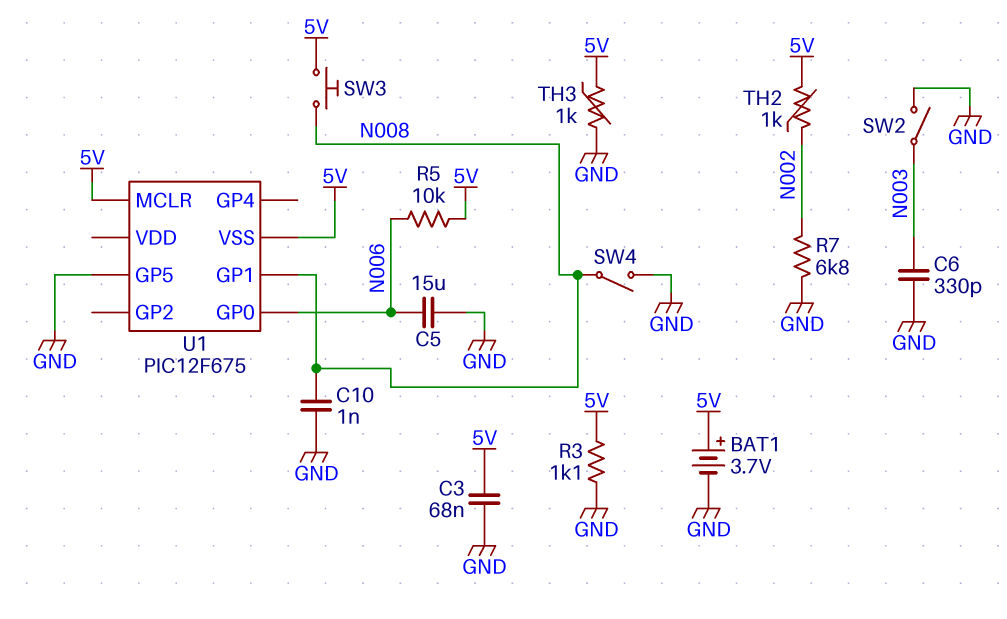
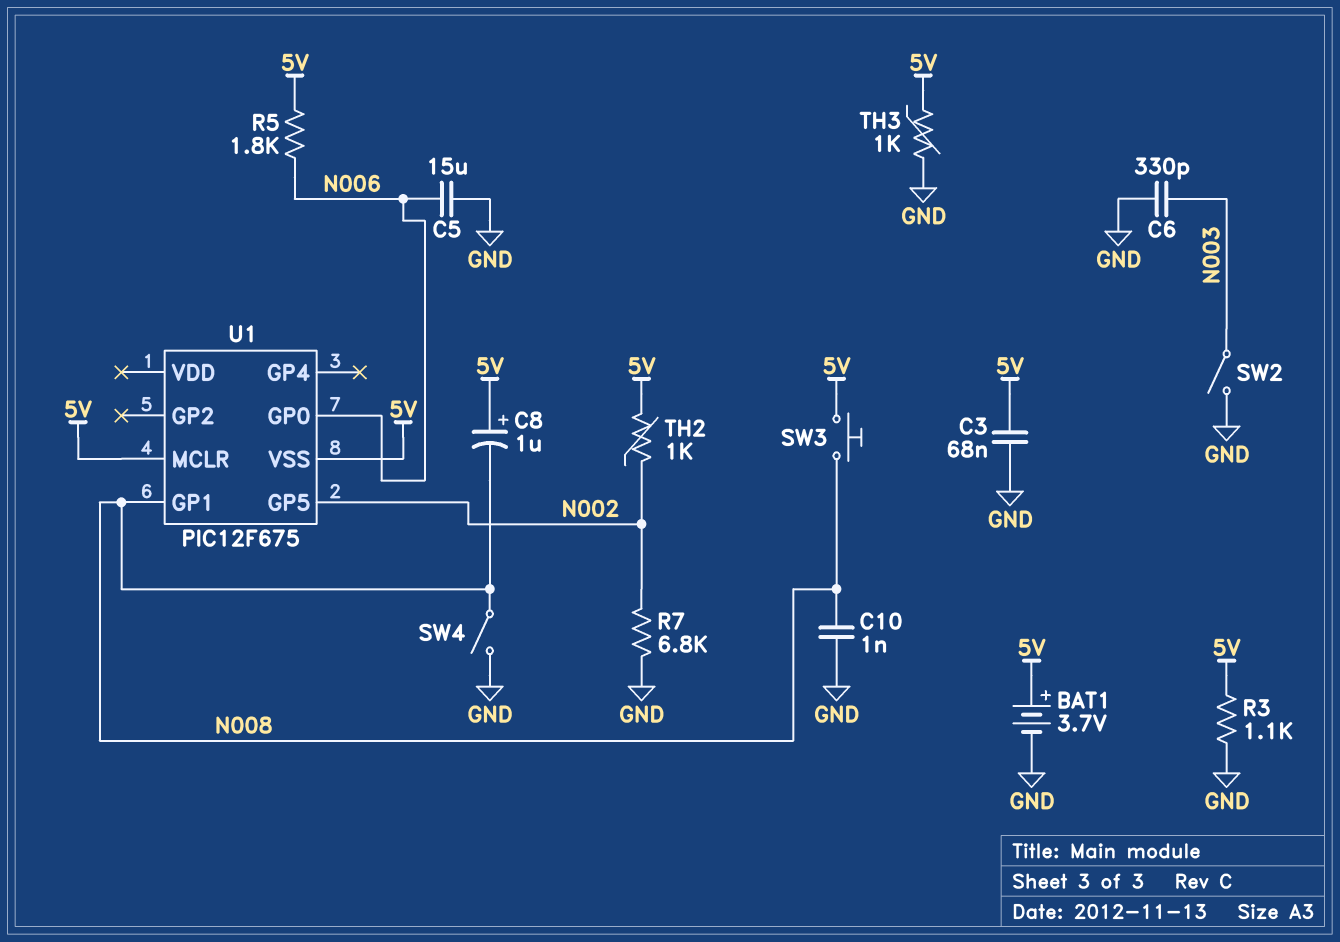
C8: none -> 1uF (plus 5V, minus N008)
R5: 10k (5V, N006) -> 1.8k (5V, N006)
U1 pin GP5: GND -> N002

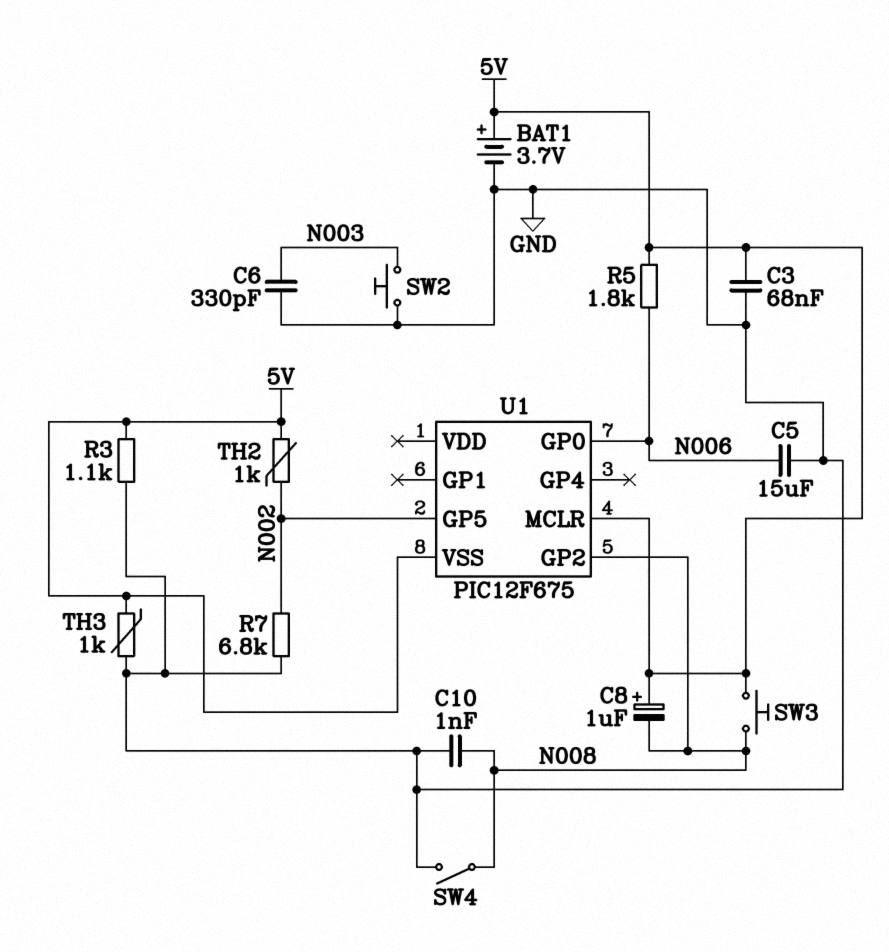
SW2: switch (GND, N003) -> button (GND, N003)
U1 pin GP1: N008 -> none
U1 pin GP2: none -> N008

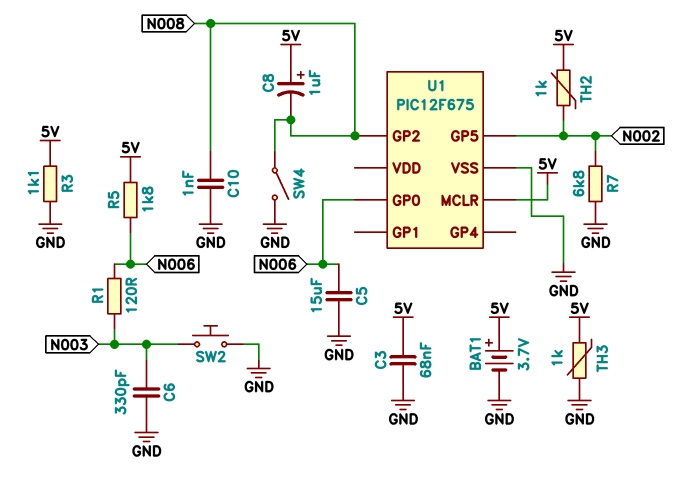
R1: none -> 120 (N003, N006)
SW3: button (5V, N008) -> none
U1 pin VSS: 5V -> GND

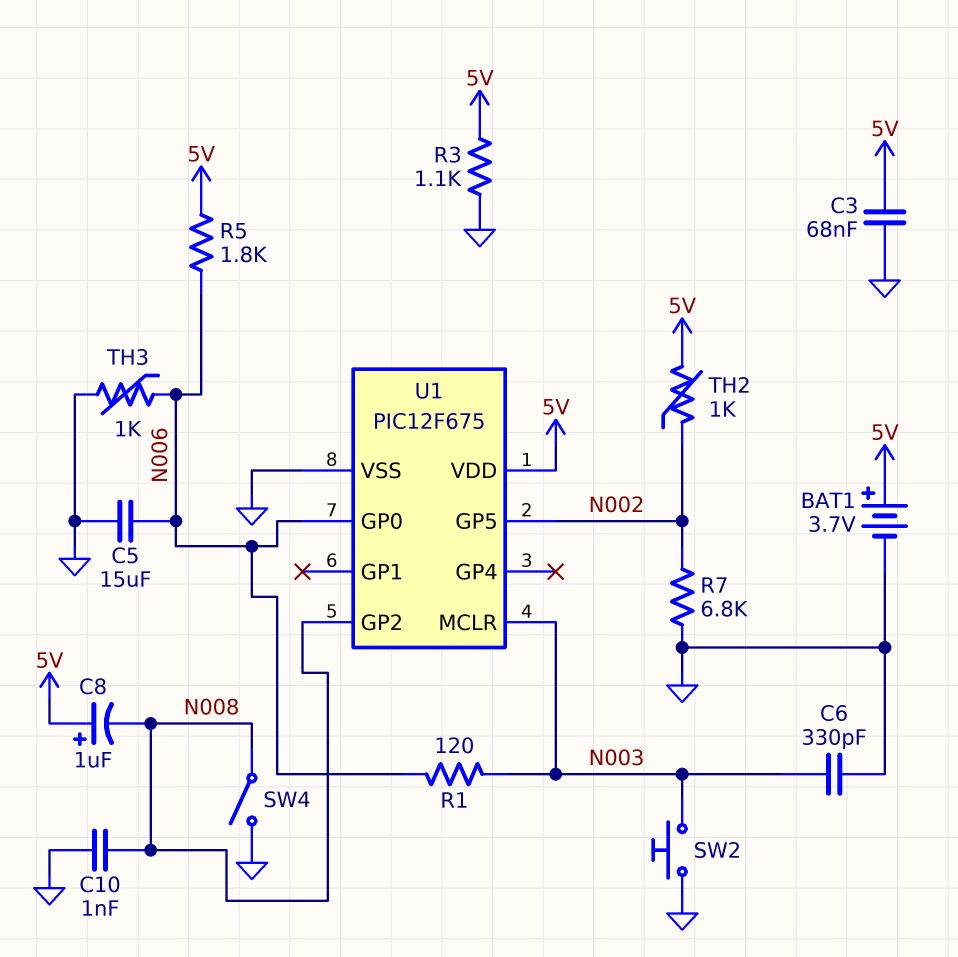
TH3: 1k (5V, GND) -> 1k (GND, N006)
U1 pin MCLR: 5V -> N003
U1 pin VDD: none -> 5V

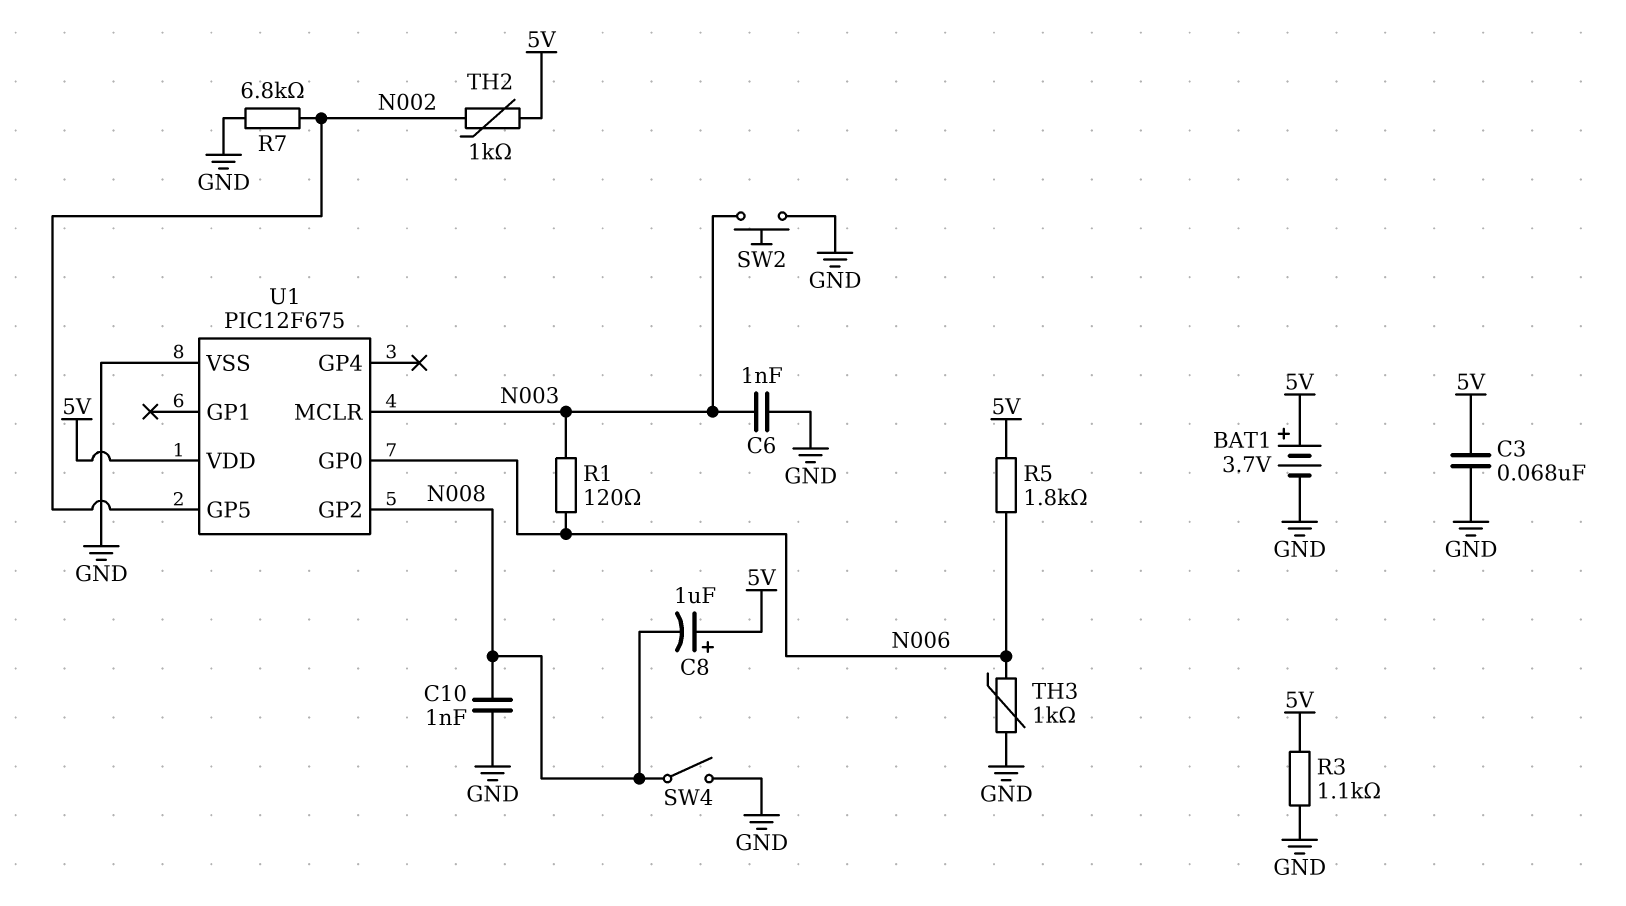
C5: 15uF (GND, N006) -> none
C6: 330pF (GND, N003) -> 1nF (GND, N003)

